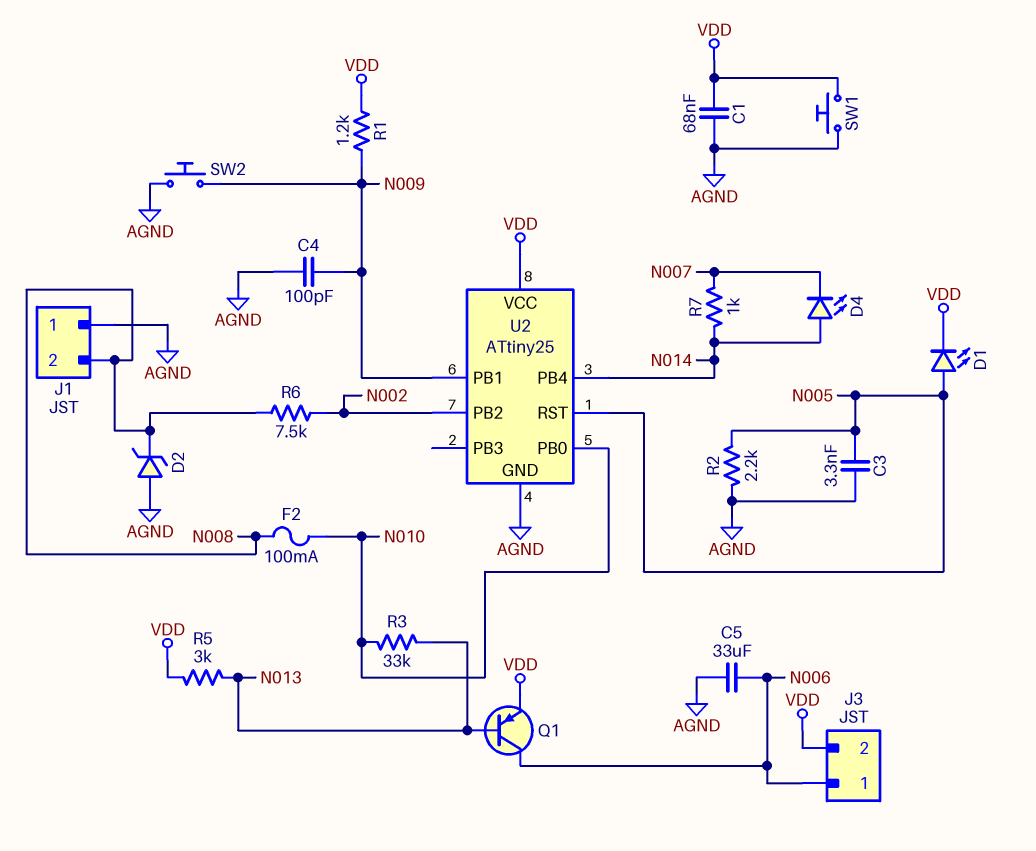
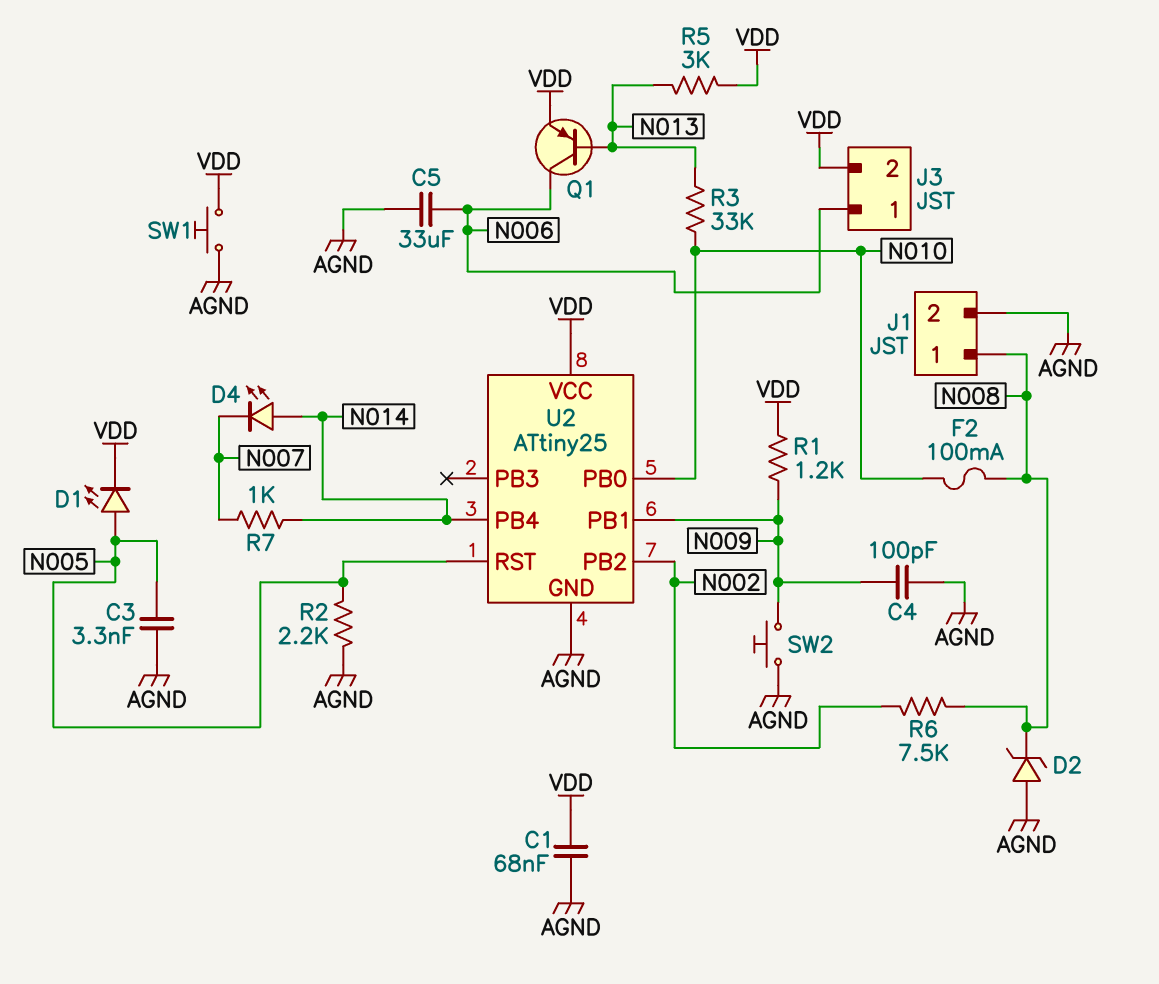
J1 pin 1: AGND -> N008
J1 pin 2: N008 -> AGND

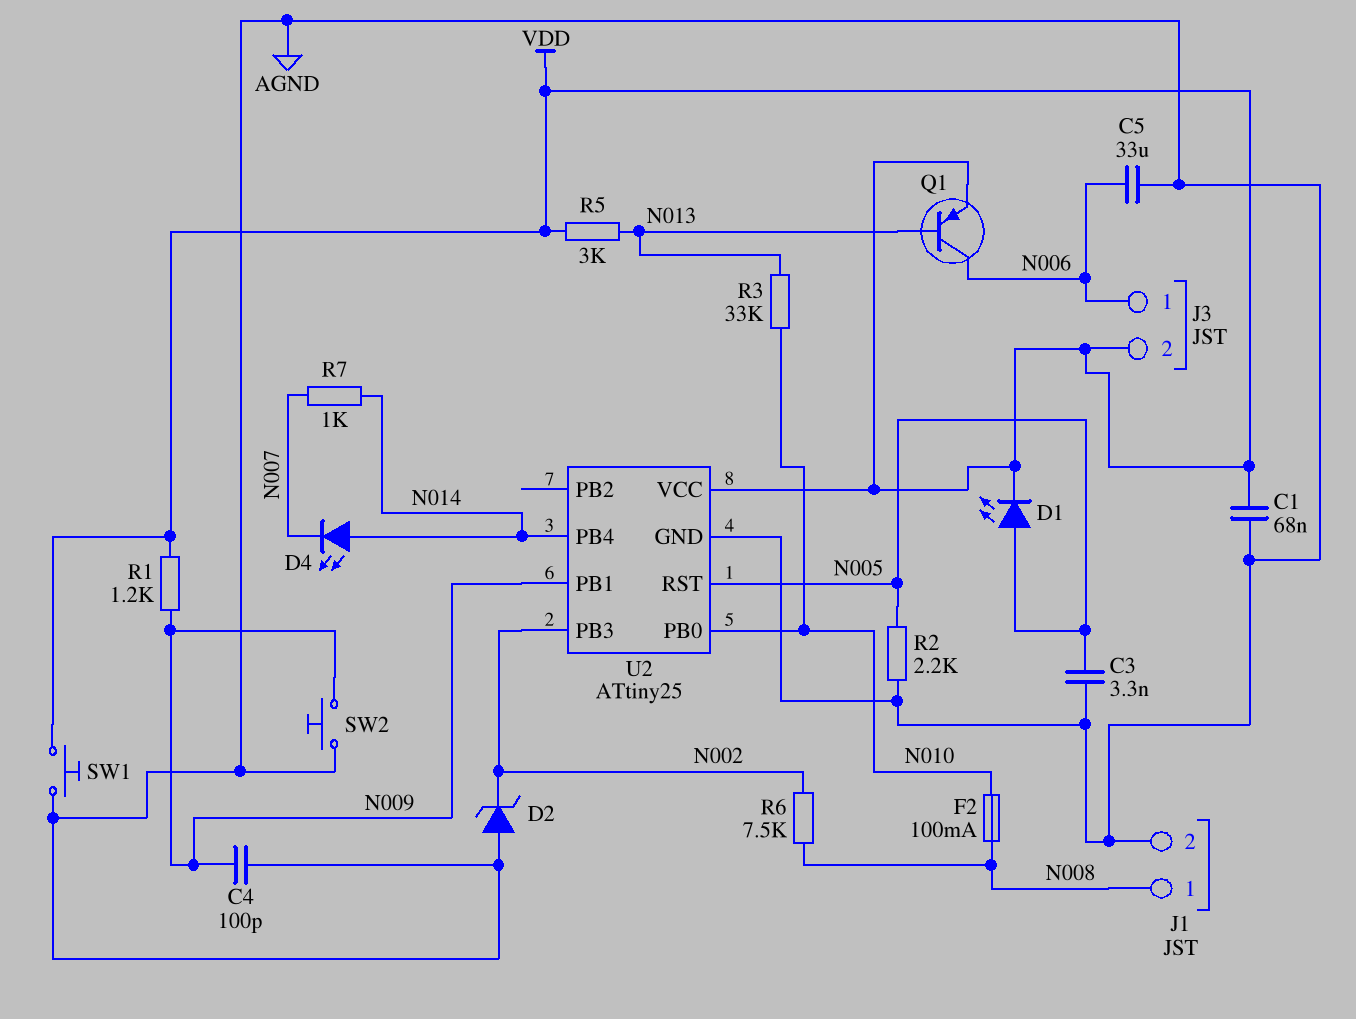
D2: zener (A AGND, K N008) -> zener (A AGND, K N002)
U2 pin PB2: N002 -> none
U2 pin PB3: none -> N002

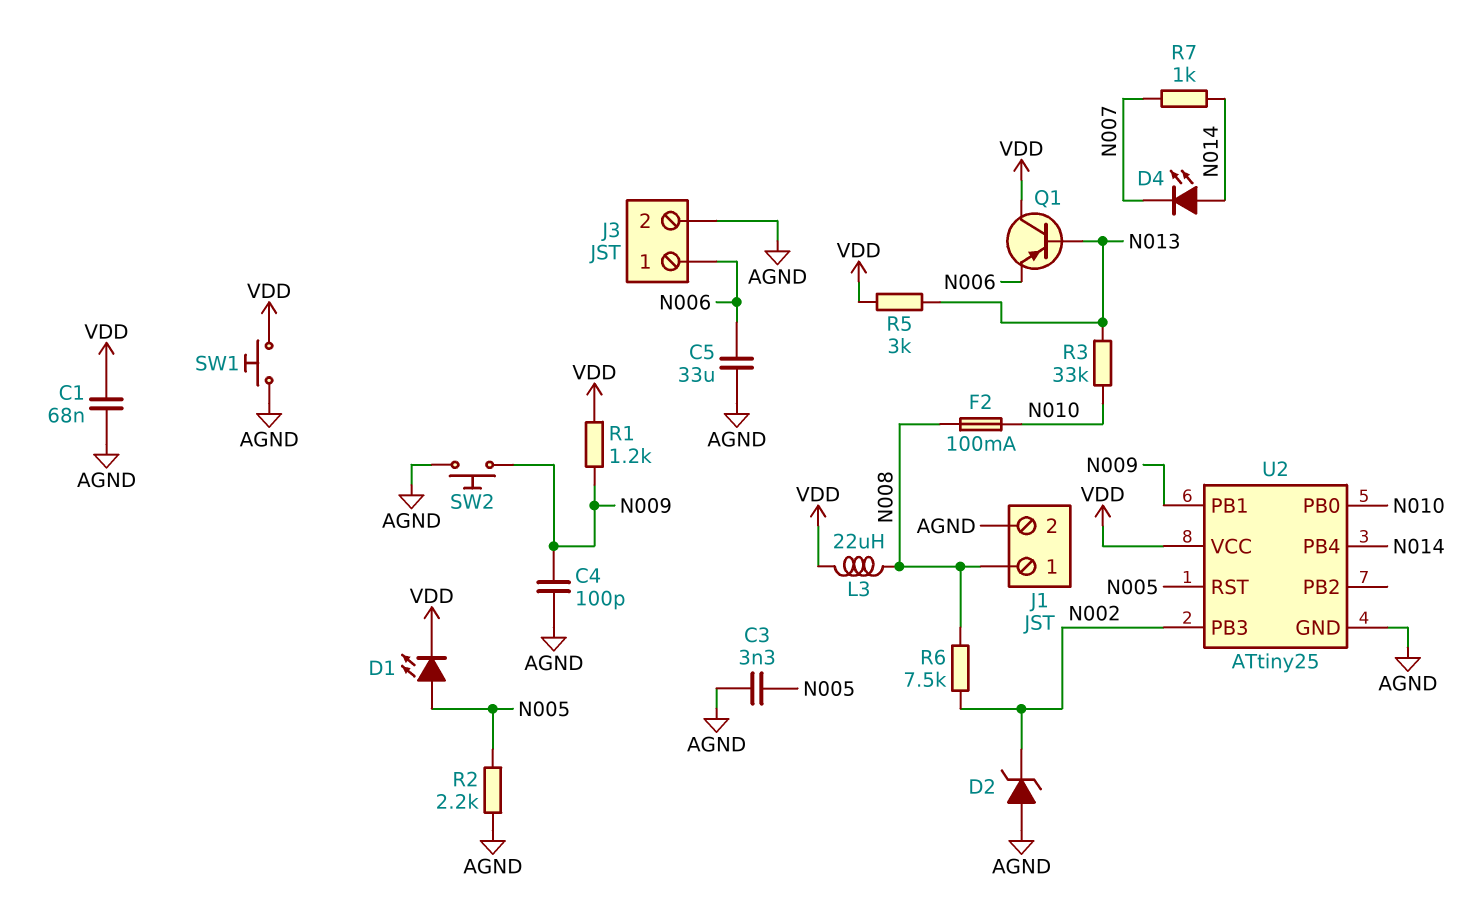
J3 pin 2: VDD -> AGND
L3: none -> 22uH (N008, VDD)
Q1: PNP (B N013, C N006, E VDD) -> PNP (B N013, C VDD, E N006)

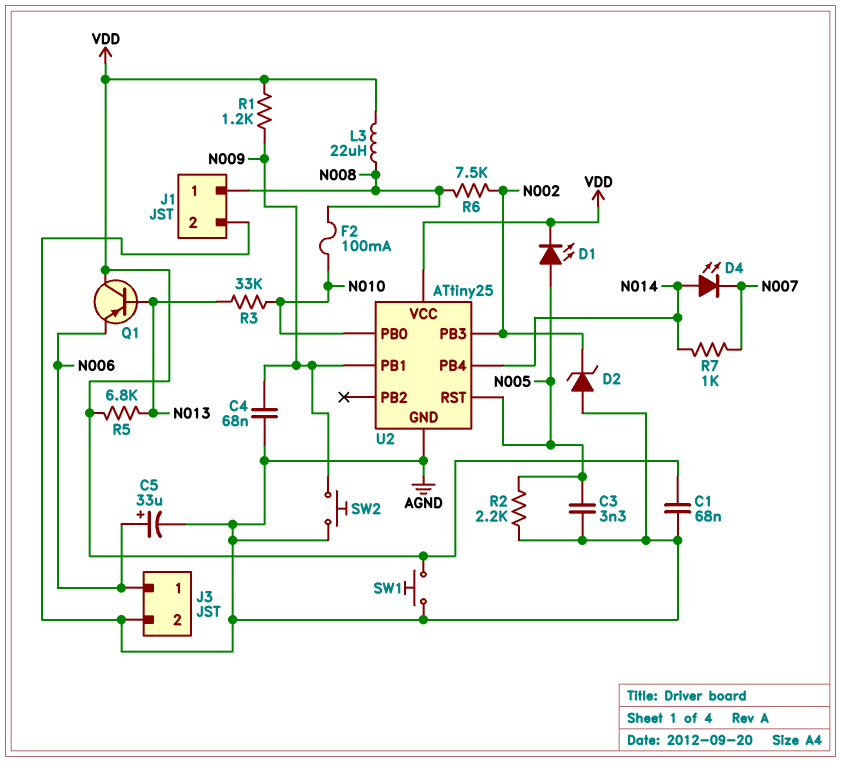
C4: 100pF (AGND, N009) -> 68nF (AGND, N009)
C5: 33uF (AGND, N006) -> 33uF (plus N006, minus AGND)
R5: 3k (N013, VDD) -> 6.8k (N013, VDD)

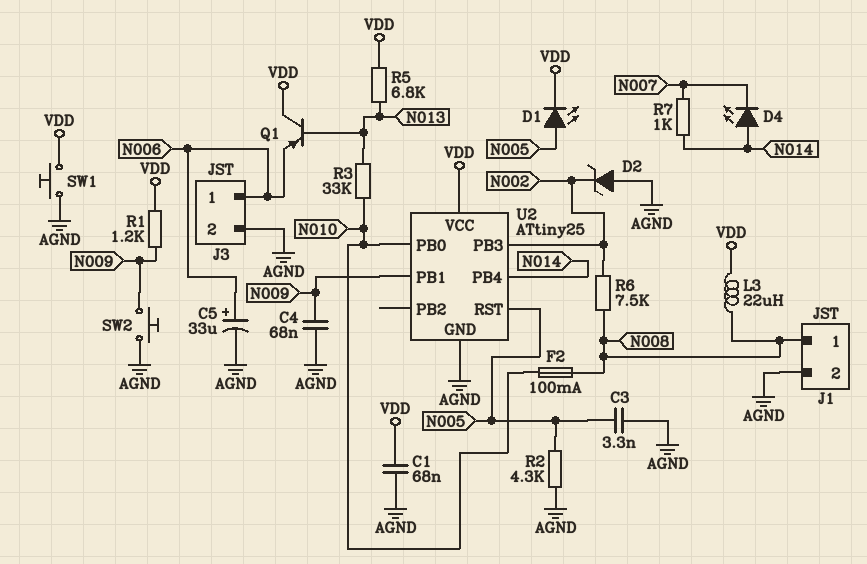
R2: 2.2k (AGND, N005) -> 4.3k (AGND, N005)

